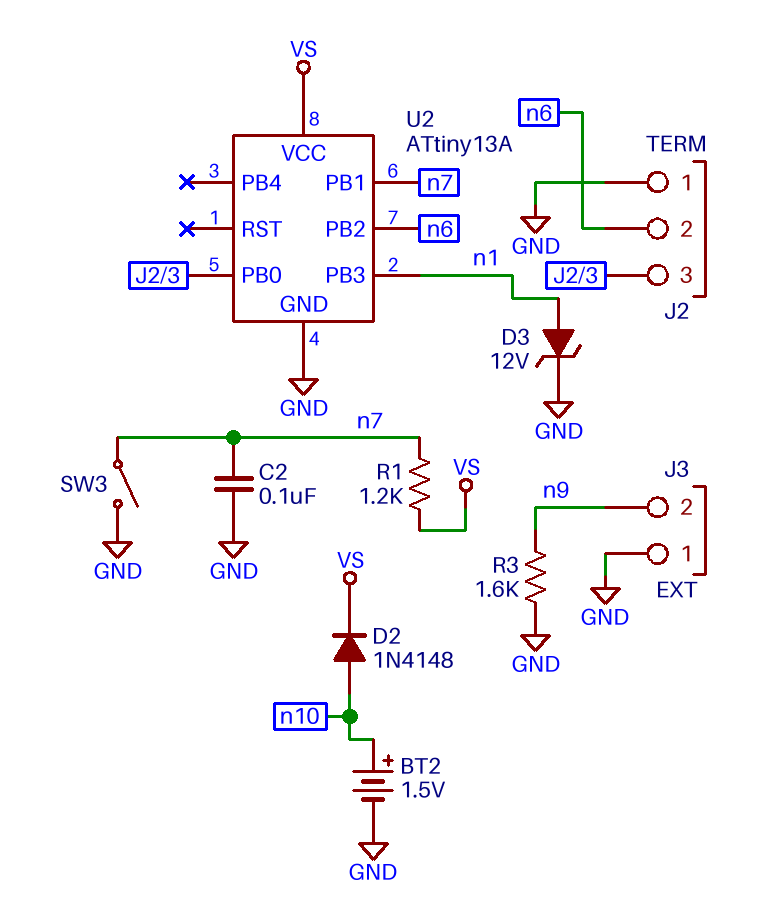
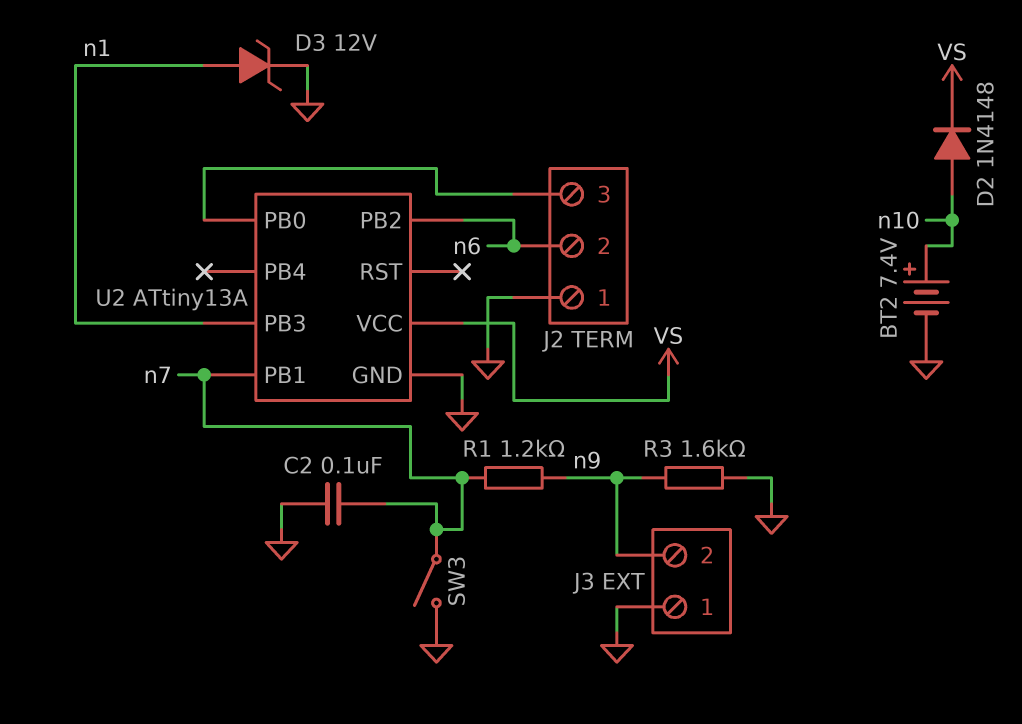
BT2: 1.5V (plus n10, minus GND) -> 7.4V (plus n10, minus GND)
R1: 1.2k (VS, n7) -> 1.2k (n7, n9)

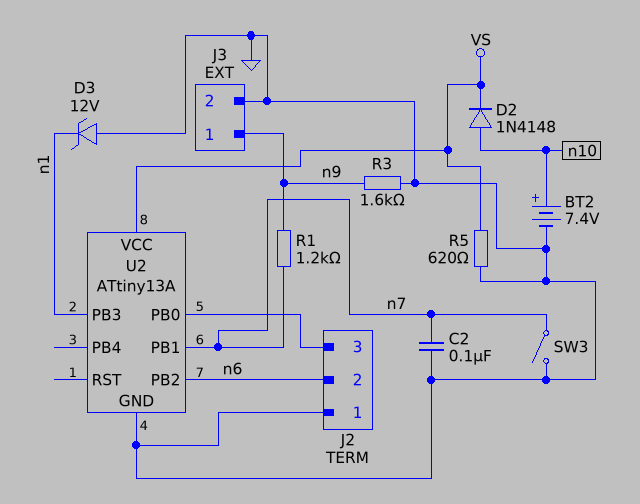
D3: zener 12V (A n1, K GND) -> zener 12V (A GND, K n1)
J3 pin 1: GND -> n9
J3 pin 2: n9 -> GND
R5: none -> 620 (GND, VS)

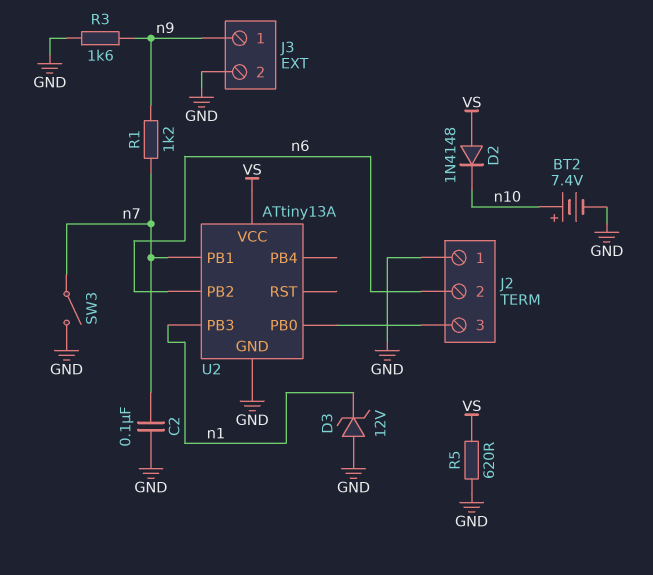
D2: diode 1N4148 (A n10, K VS) -> diode 1N4148 (A VS, K n10)

